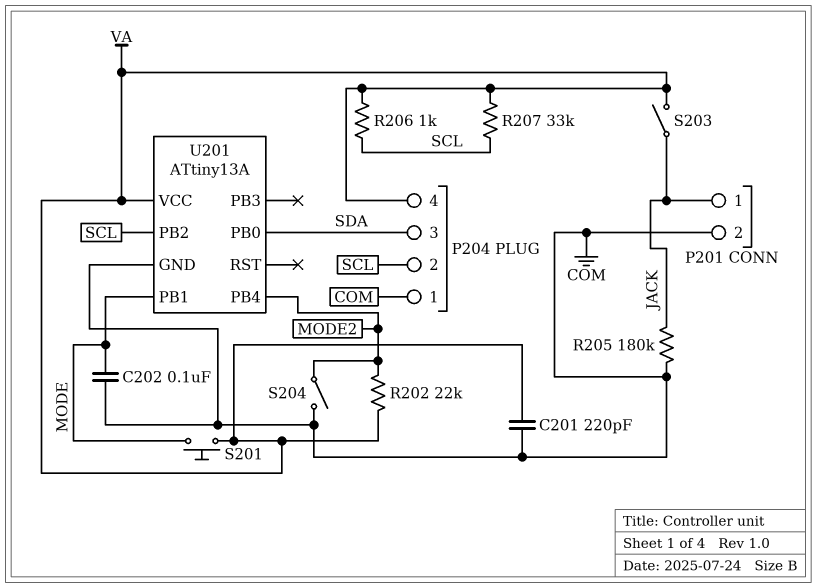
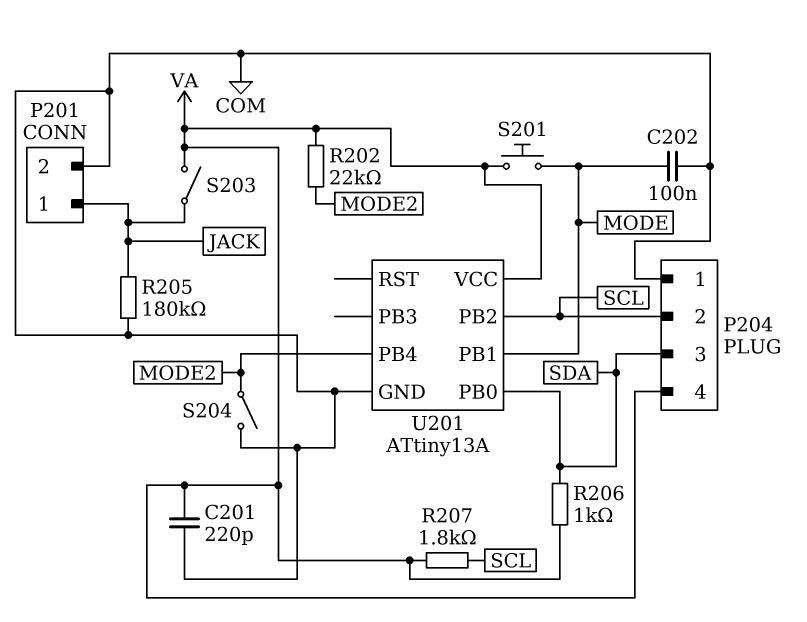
R206: 1k (SCL, VA) -> 1k (SDA, VA)
R207: 33k (SCL, VA) -> 1.8k (SCL, VA)

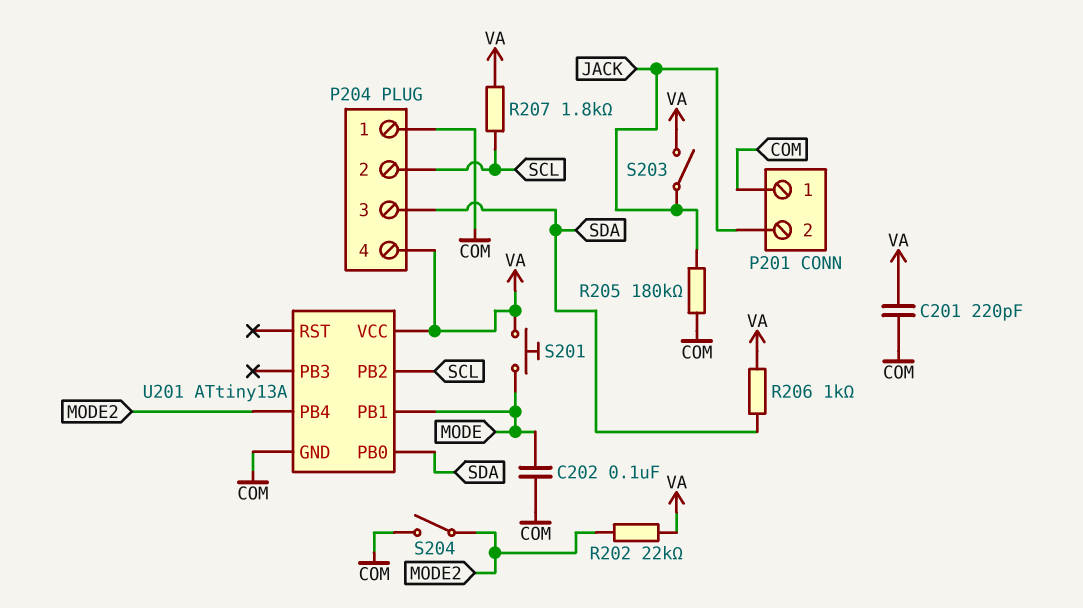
P201 pin 1: JACK -> COM
P201 pin 2: COM -> JACK

